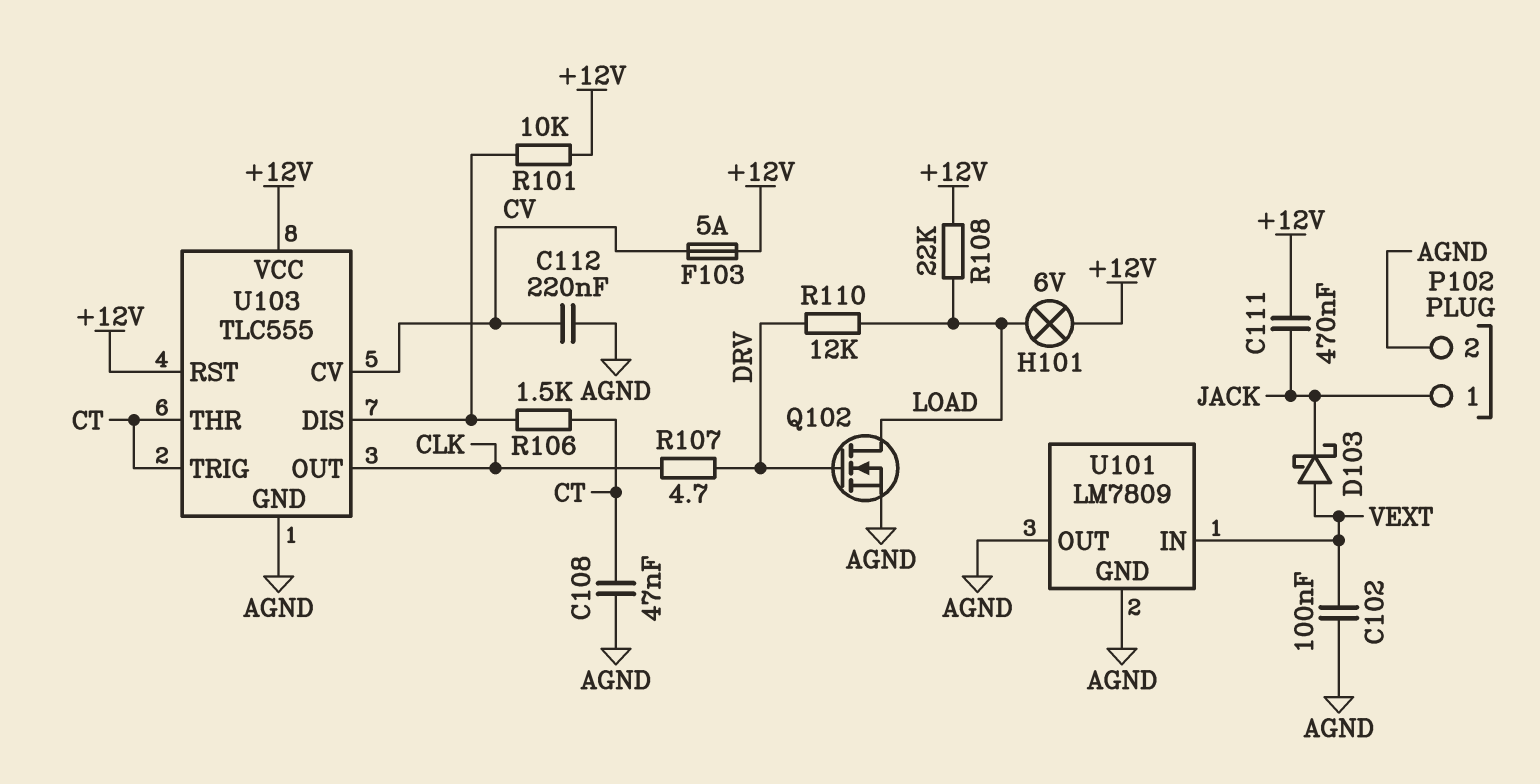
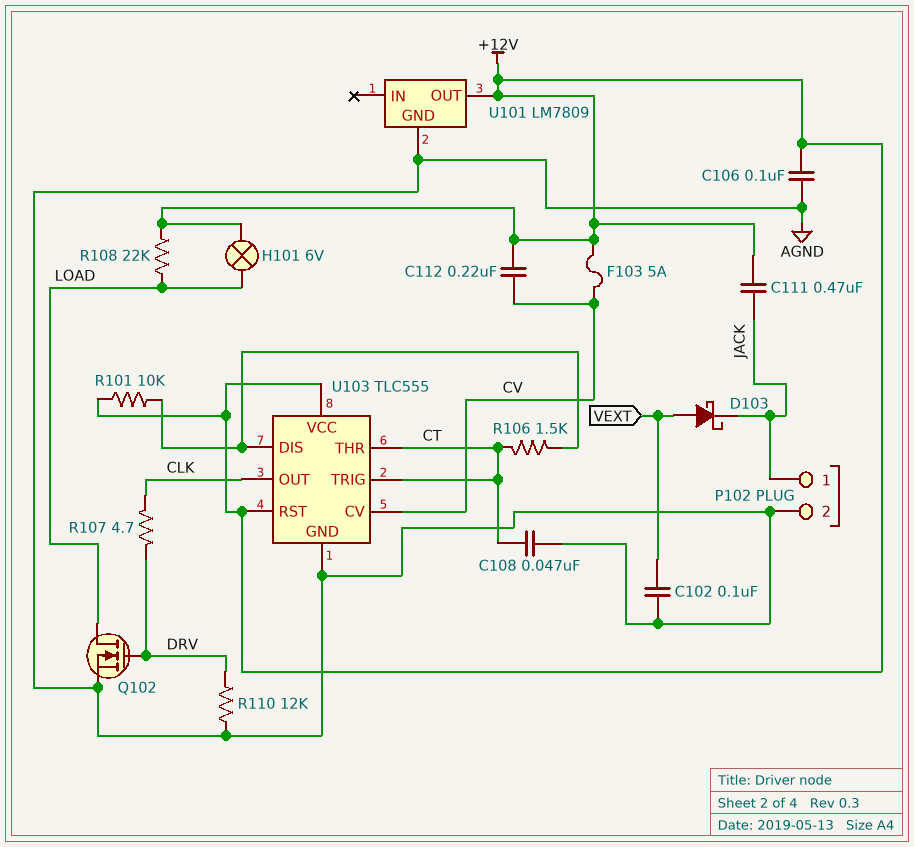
C106: none -> 100nF (+12V, AGND)
C112: 220nF (AGND, CV) -> 220nF (+12V, CV)
R110: 12k (DRV, LOAD) -> 12k (AGND, DRV)
U101 pin IN: VEXT -> none
U101 pin OUT: AGND -> +12V

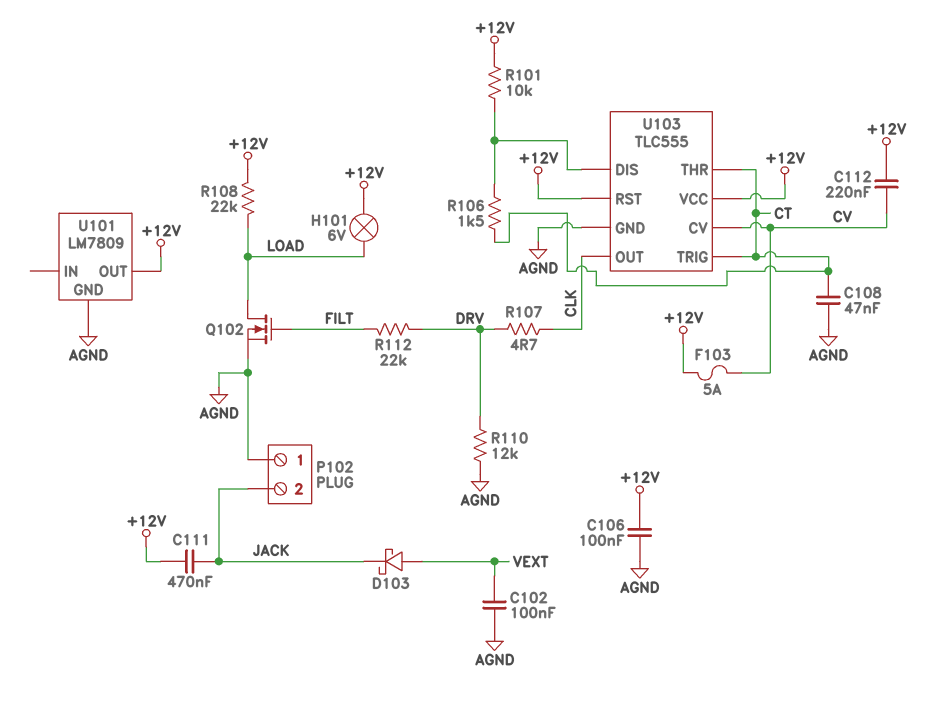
P102 pin 1: JACK -> AGND
P102 pin 2: AGND -> JACK
Q102: NMOS (G DRV, D LOAD, S AGND) -> NMOS (G FILT, D LOAD, S AGND)
R112: none -> 22k (DRV, FILT)

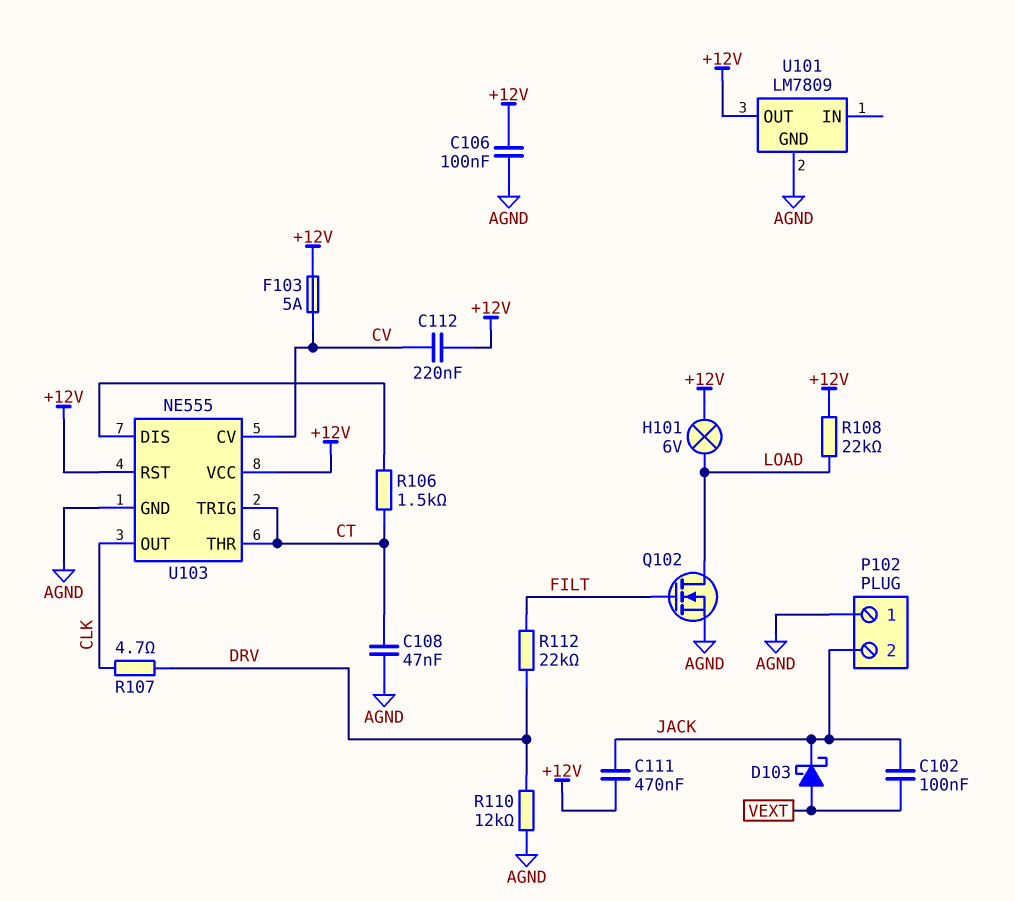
C102: 100nF (AGND, VEXT) -> 100nF (JACK, VEXT)
R101: 10k (+12V, U103/DIS) -> none
U103: TLC555 -> NE555

